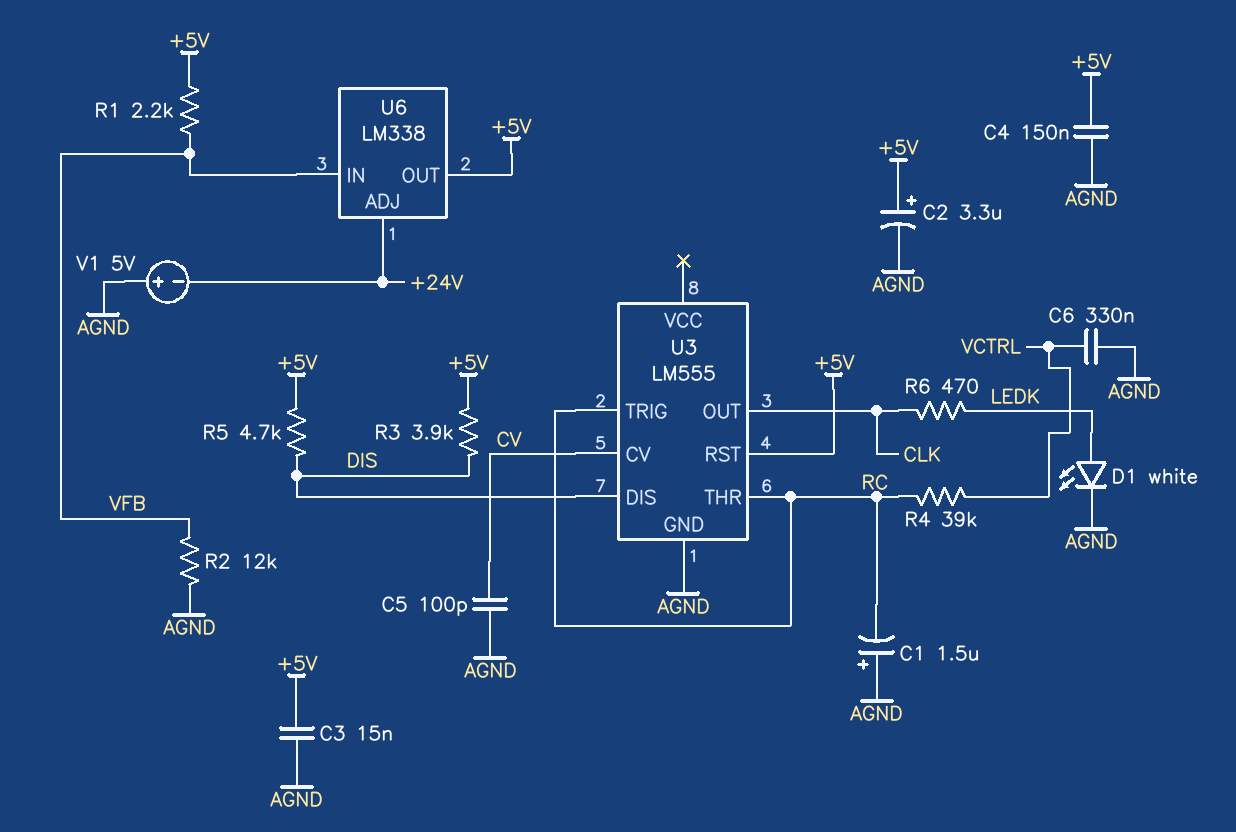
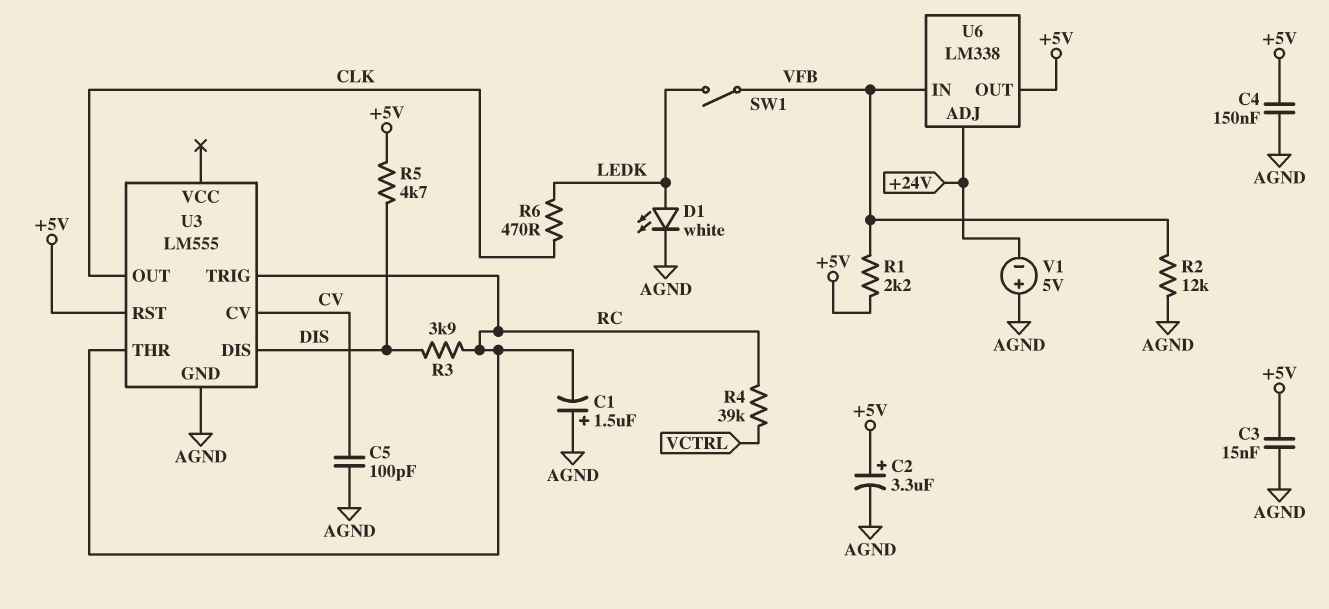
C6: 330nF (AGND, VCTRL) -> none
R3: 3.9k (+5V, DIS) -> 3.9k (DIS, RC)
SW1: none -> switch (LEDK, VFB)

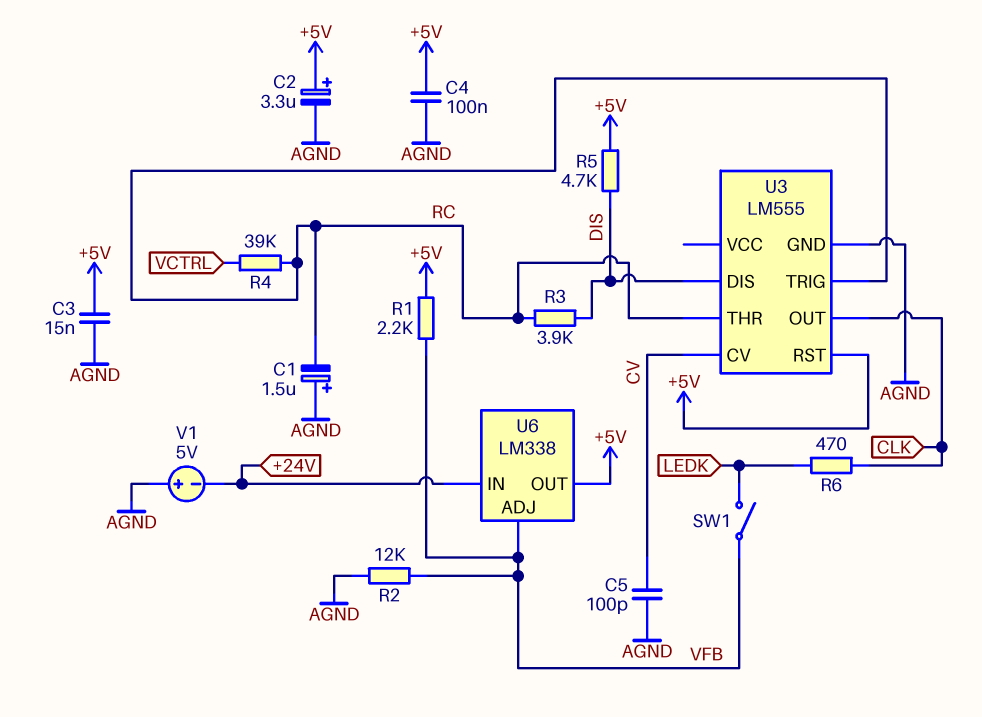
C4: 150nF (+5V, AGND) -> 100nF (+5V, AGND)
D1: LED white (A LEDK, K AGND) -> none
U6 pin ADJ: +24V -> VFB
U6 pin IN: VFB -> +24V

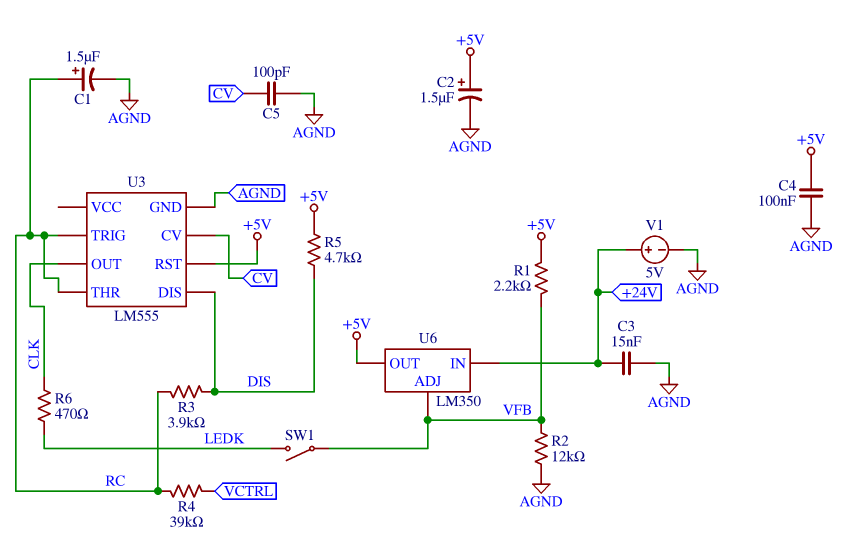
C1: 1.5uF (plus AGND, minus RC) -> 1.5uF (plus RC, minus AGND)
C2: 3.3uF (plus +5V, minus AGND) -> 1.5uF (plus +5V, minus AGND)
C3: 15nF (+5V, AGND) -> 15nF (+24V, AGND)
U6: LM338 -> LM350
V1: 5V (plus AGND, minus +24V) -> 5V (plus +24V, minus AGND)

